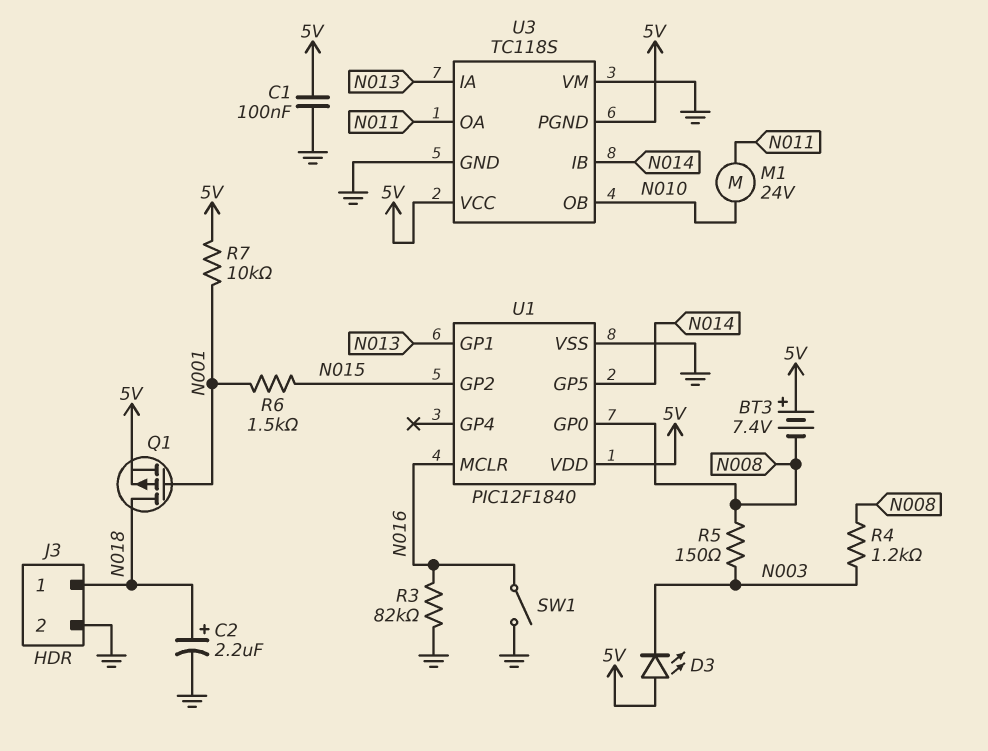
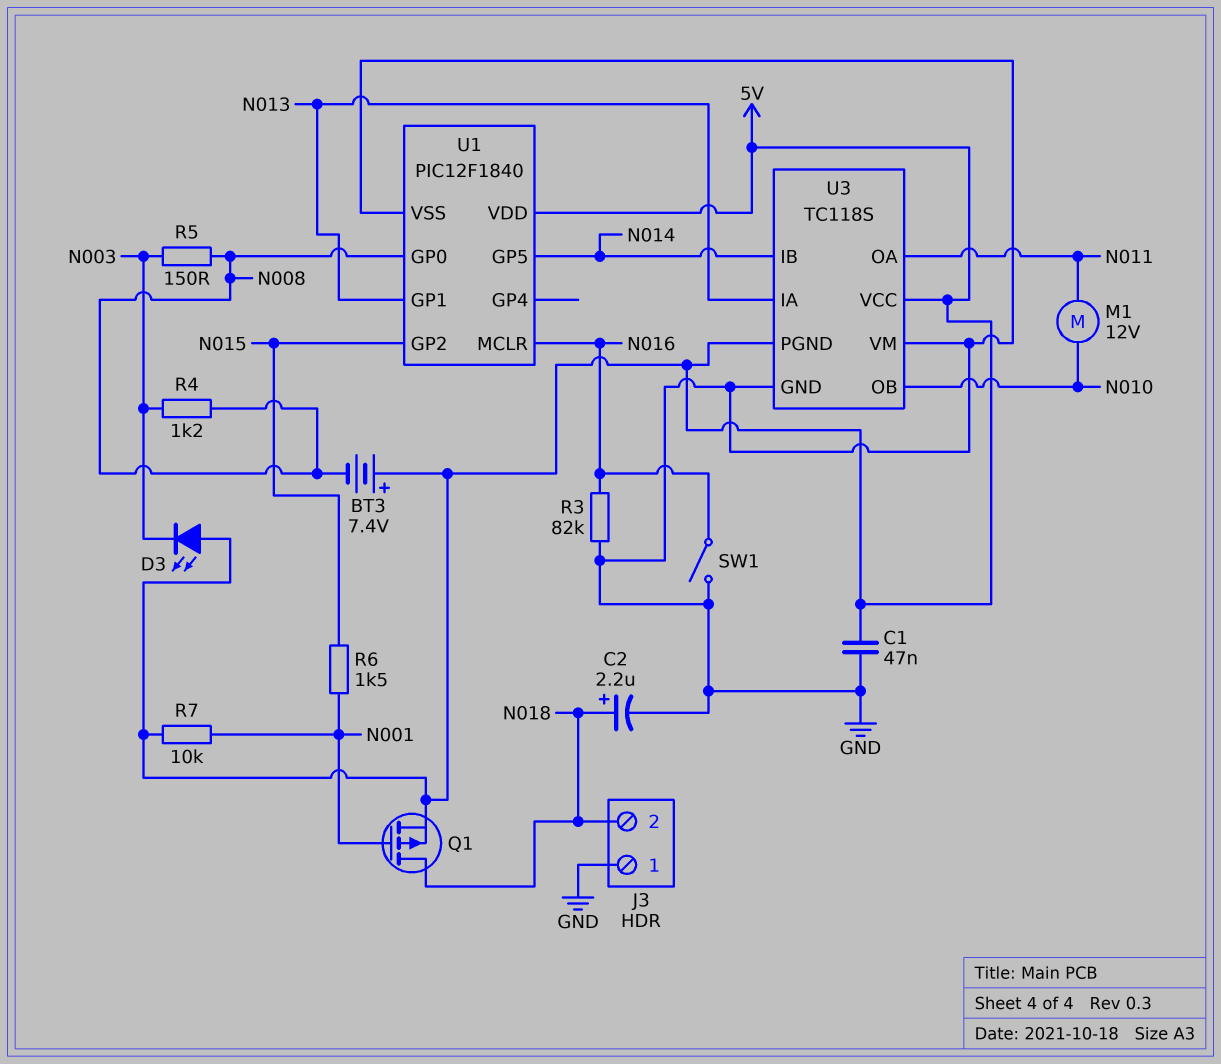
C1: 100nF (5V, GND) -> 47nF (5V, GND)
J3 pin 1: N018 -> GND
J3 pin 2: GND -> N018
M1: motor 24V (N010, N011) -> motor 12V (N010, N011)

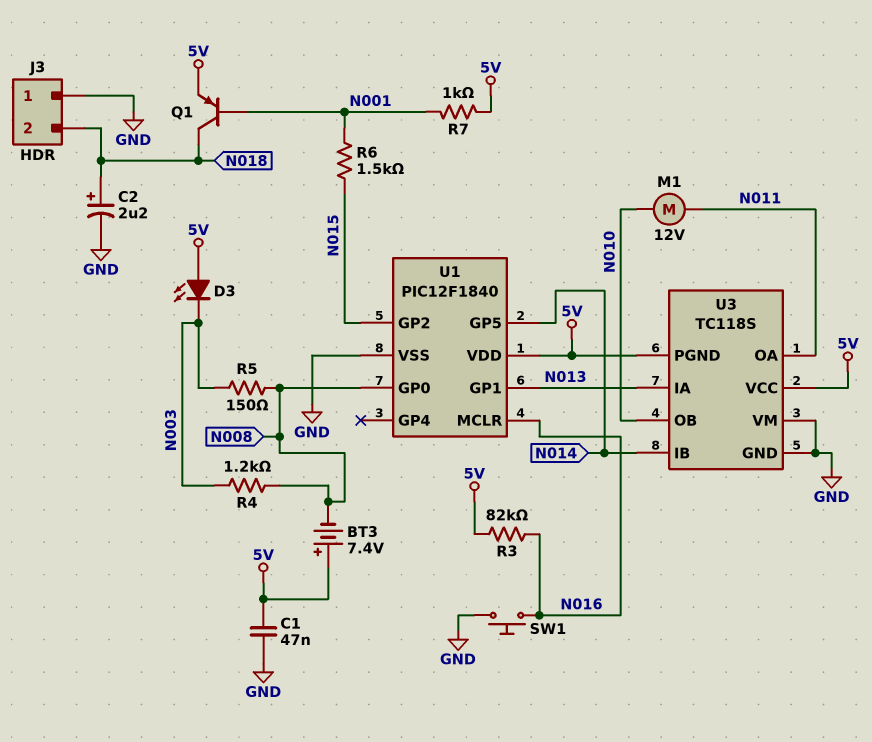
Q1: PMOS (G N001, D N018, S 5V) -> PNP (B N001, C N018, E 5V)
R3: 82k (GND, N016) -> 82k (5V, N016)
R7: 10k (5V, N001) -> 1k (5V, N001)
SW1: switch (GND, N016) -> button (GND, N016)

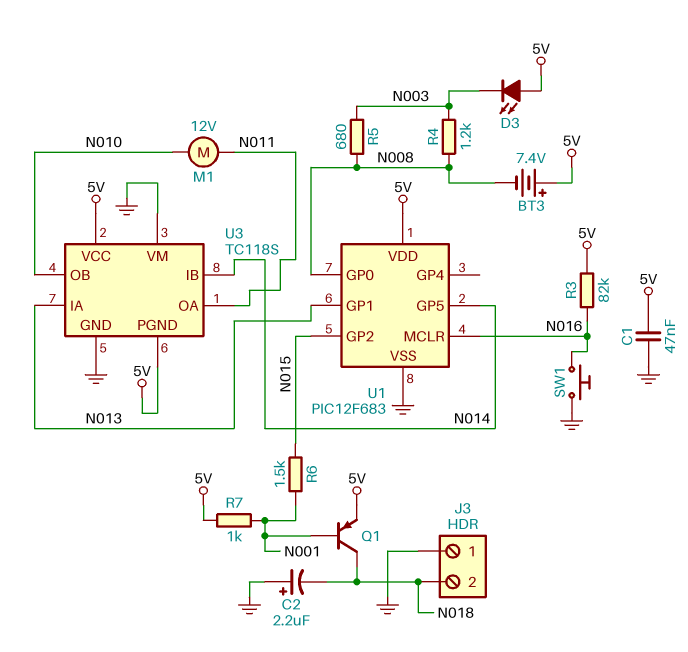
C2: 2.2uF (plus N018, minus GND) -> 2.2uF (plus GND, minus N018)
R5: 150 (N003, N008) -> 680 (N003, N008)
U1: PIC12F1840 -> PIC12F683

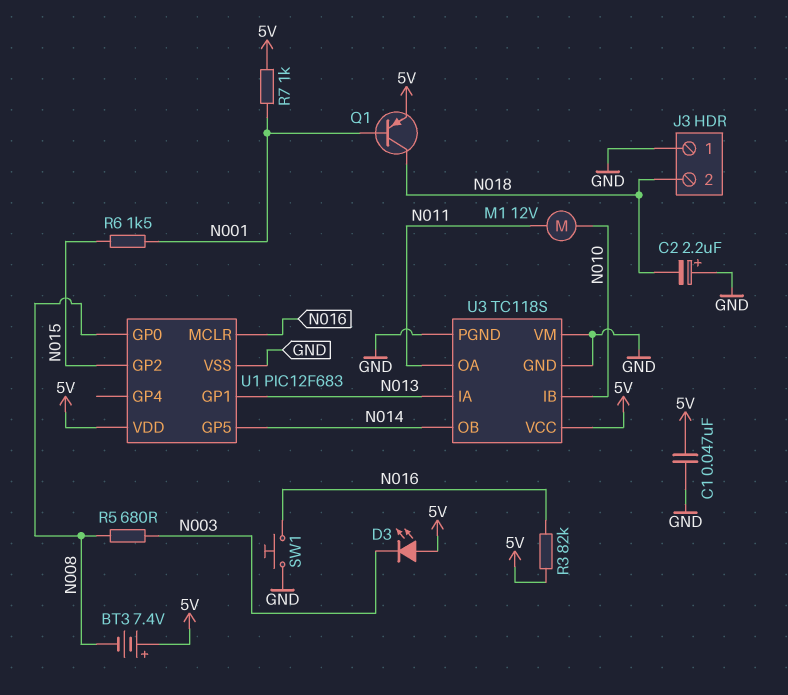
R4: 1.2k (N003, N008) -> none
U3 pin IB: N014 -> N010
U3 pin OB: N010 -> N014
U3 pin PGND: 5V -> GND

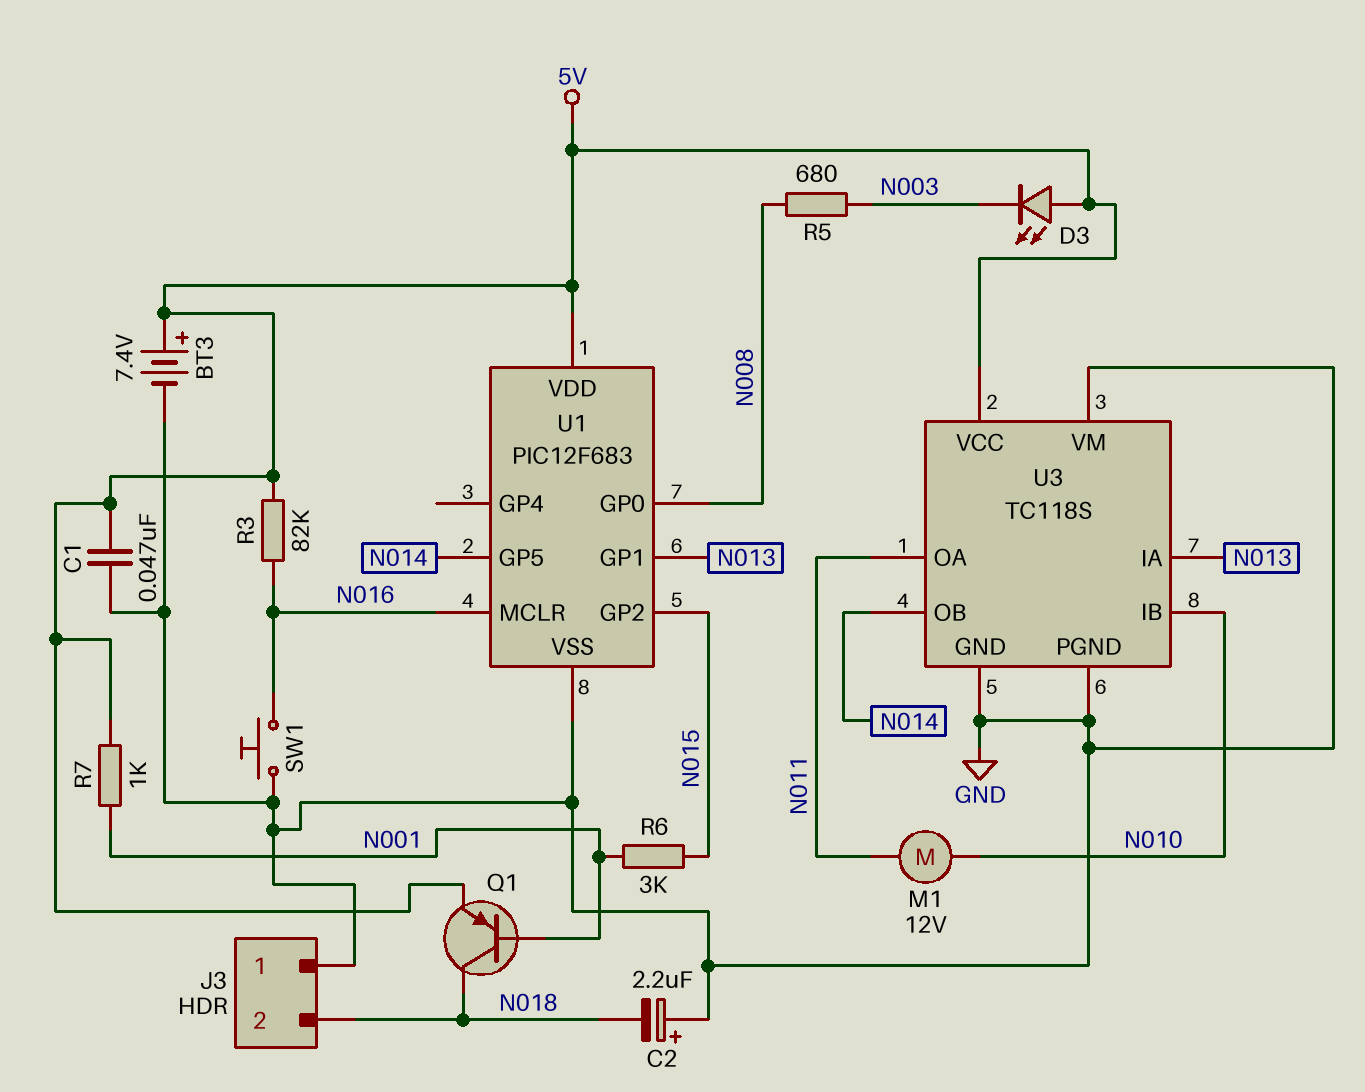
BT3: 7.4V (plus 5V, minus N008) -> 7.4V (plus 5V, minus GND)
R6: 1.5k (N001, N015) -> 3k (N001, N015)

